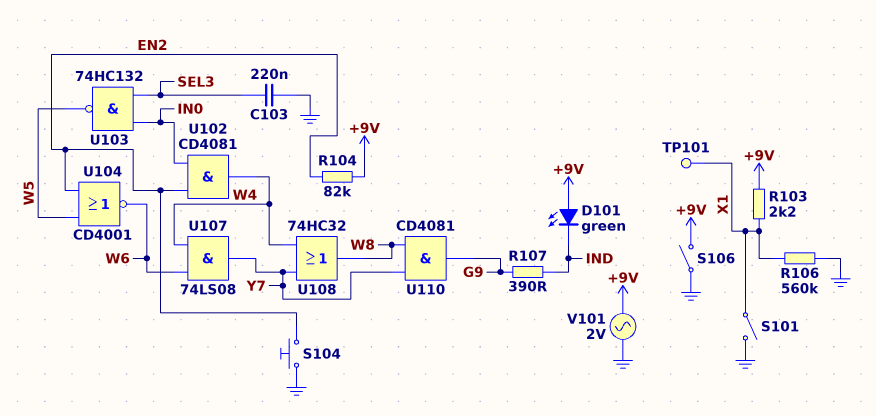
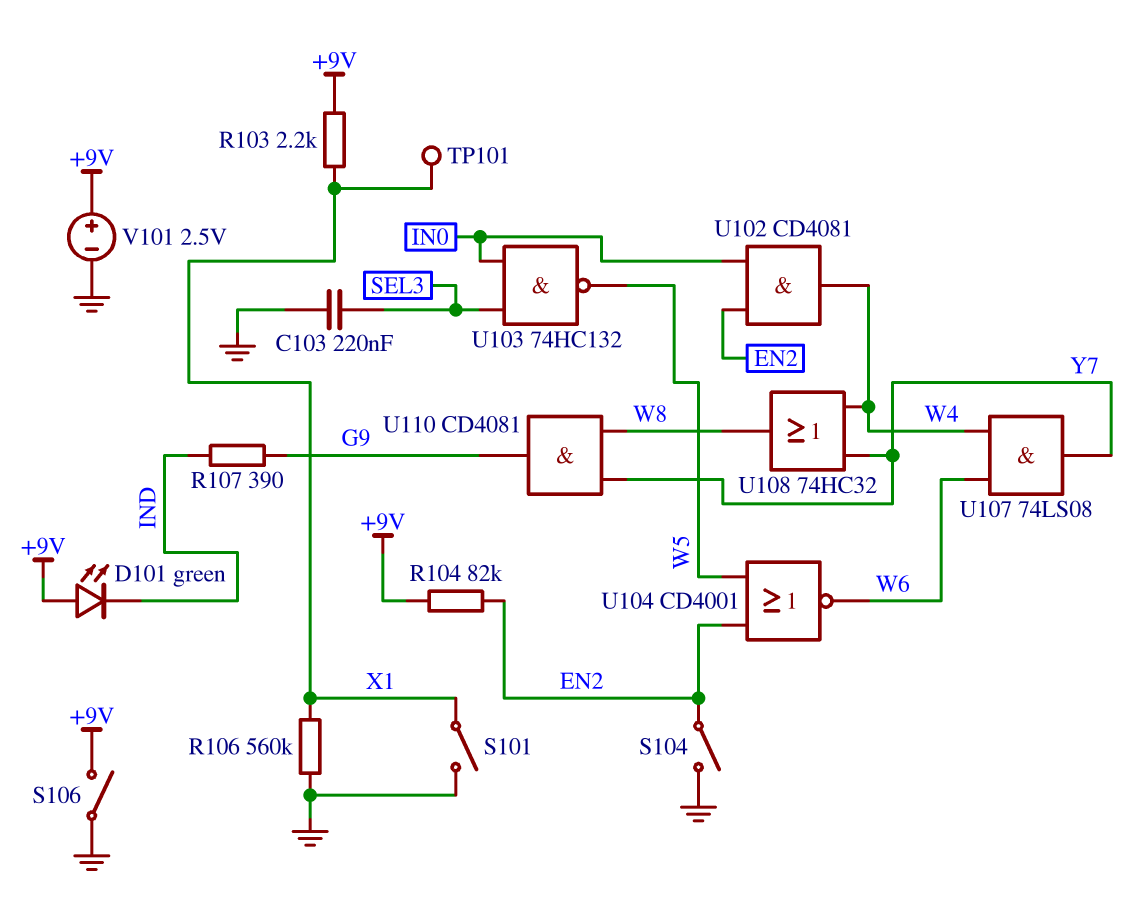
S104: button (EN2, GND) -> switch (EN2, GND)
V101: AC 2V (+9V, GND) -> 2.5V (plus +9V, minus GND)

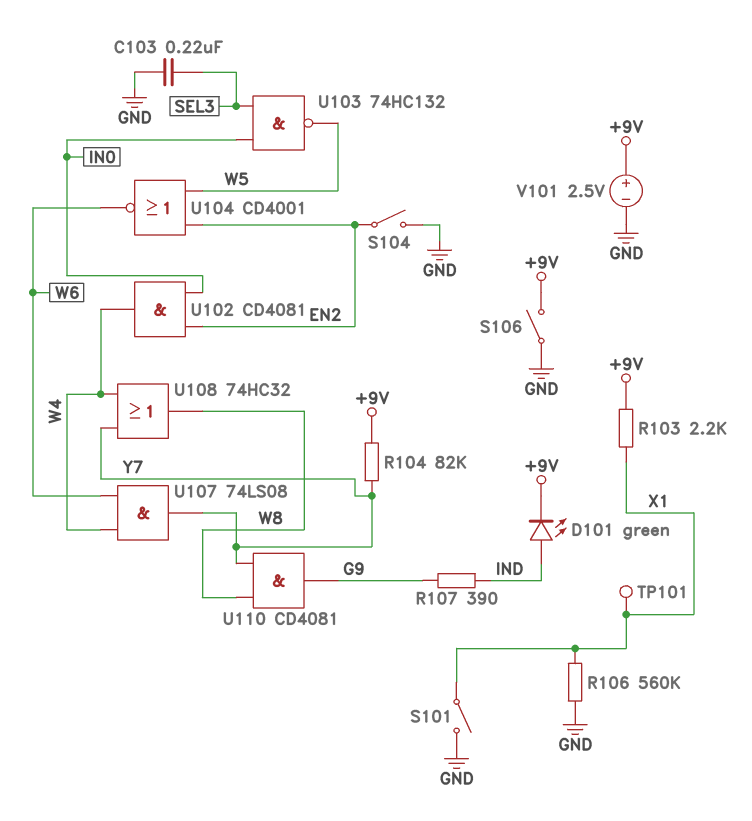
D101: LED green (A +9V, K IND) -> LED green (A IND, K +9V)
R104: 82k (+9V, EN2) -> 82k (+9V, Y7)

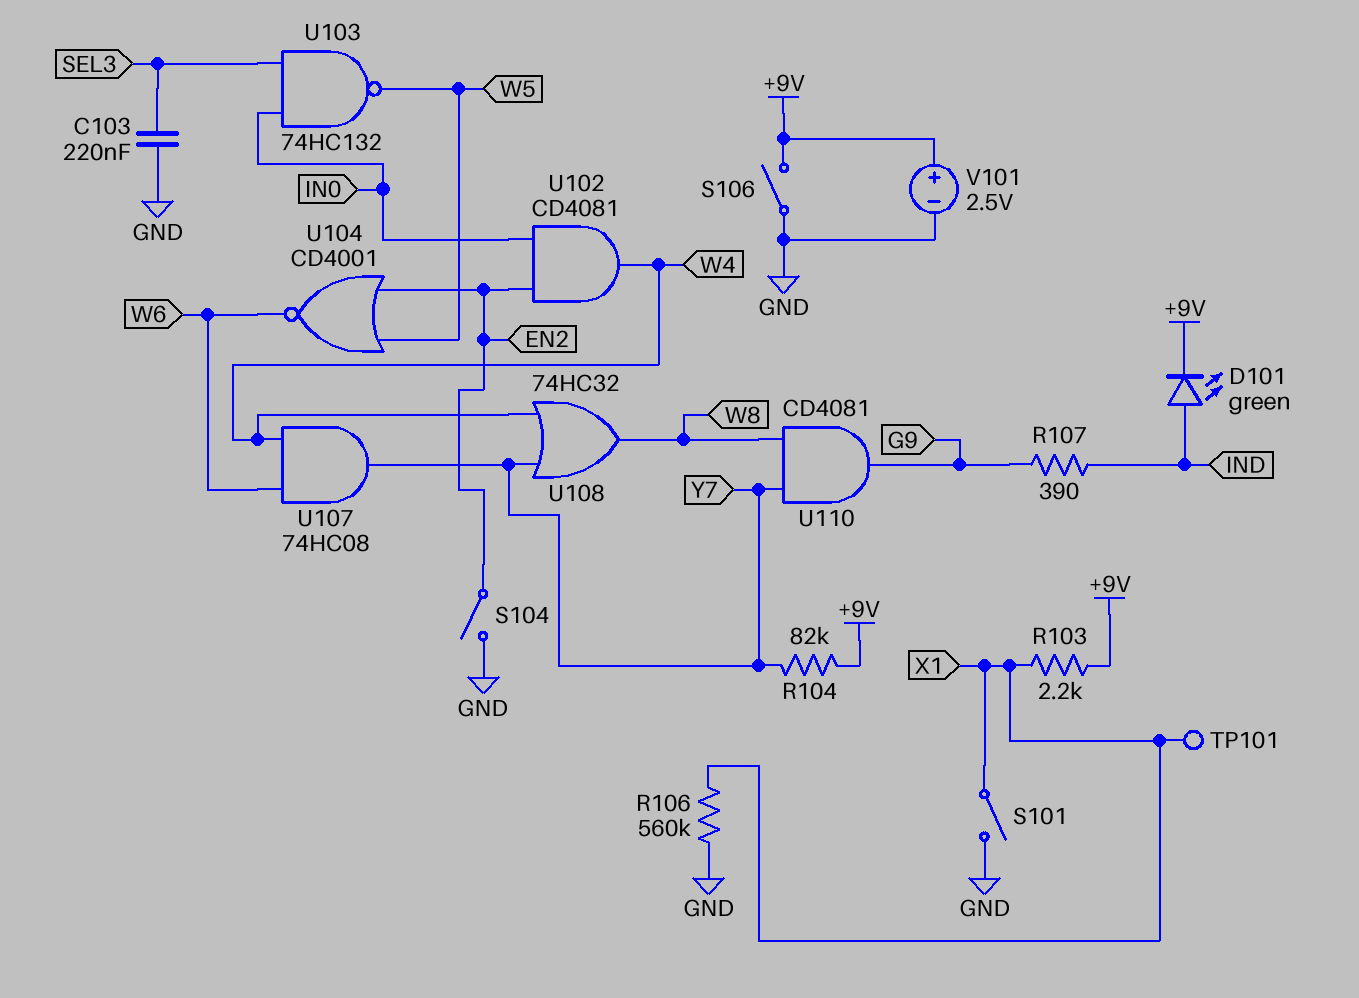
U107: AND 74LS08 (in W4, in W6, out Y7) -> AND 74HC08 (in W4, in W6, out Y7)

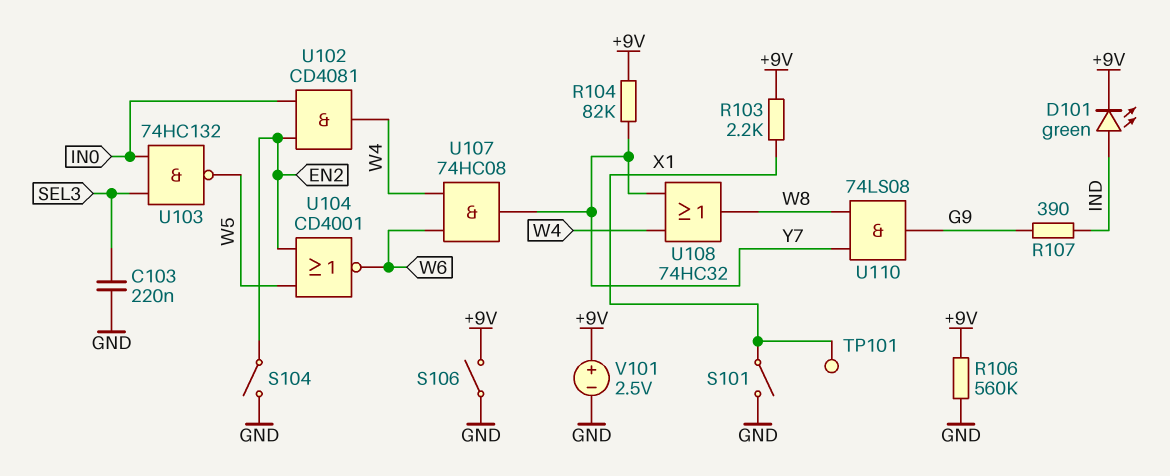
R106: 560k (GND, X1) -> 560k (+9V, GND)
U110: AND CD4081 (in W8, in Y7, out G9) -> AND 74LS08 (in W8, in Y7, out G9)

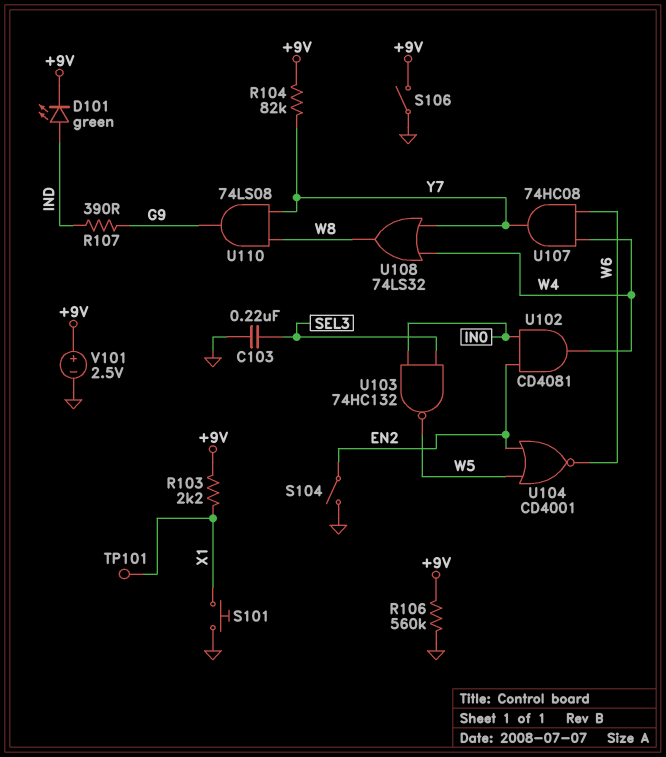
S101: switch (GND, X1) -> button (GND, X1)
U108: OR 74HC32 (in W4, in Y7, out W8) -> OR 74LS32 (in W4, in Y7, out W8)

